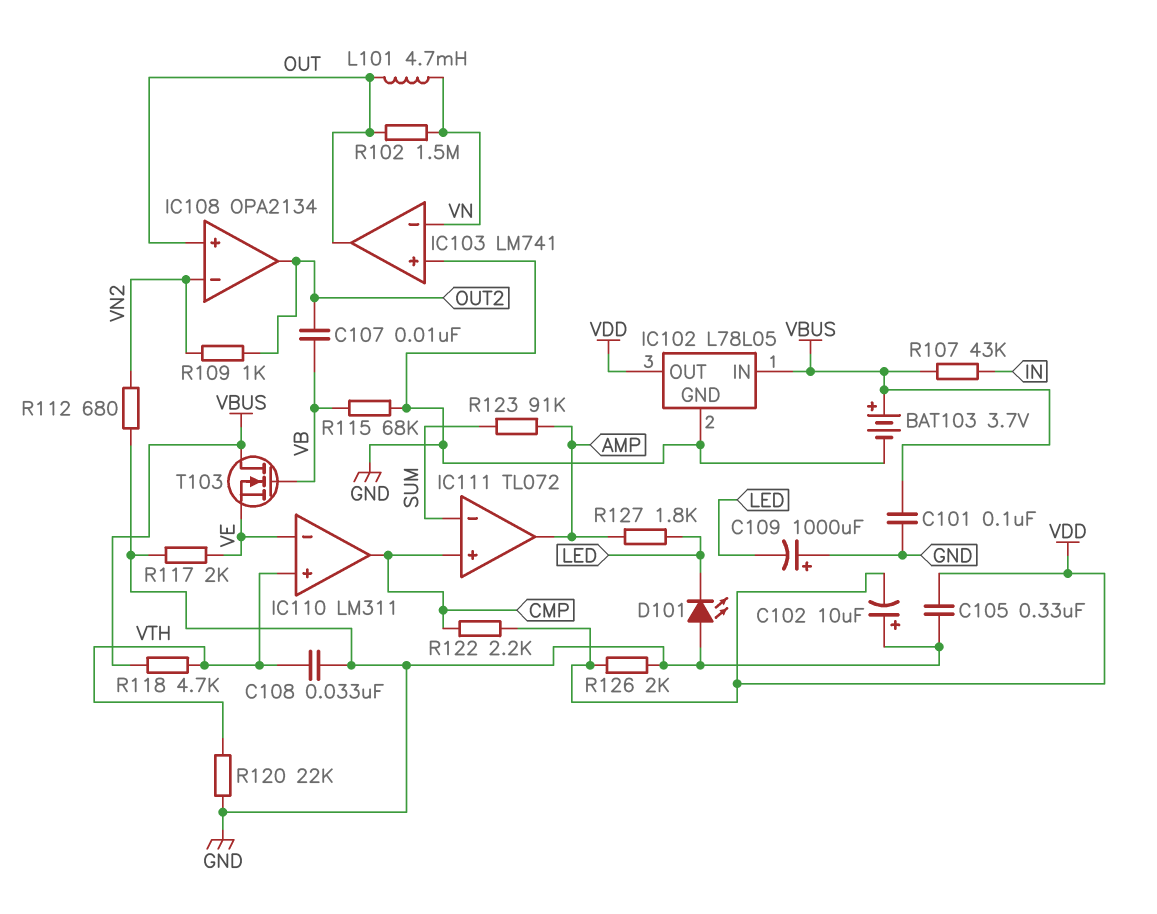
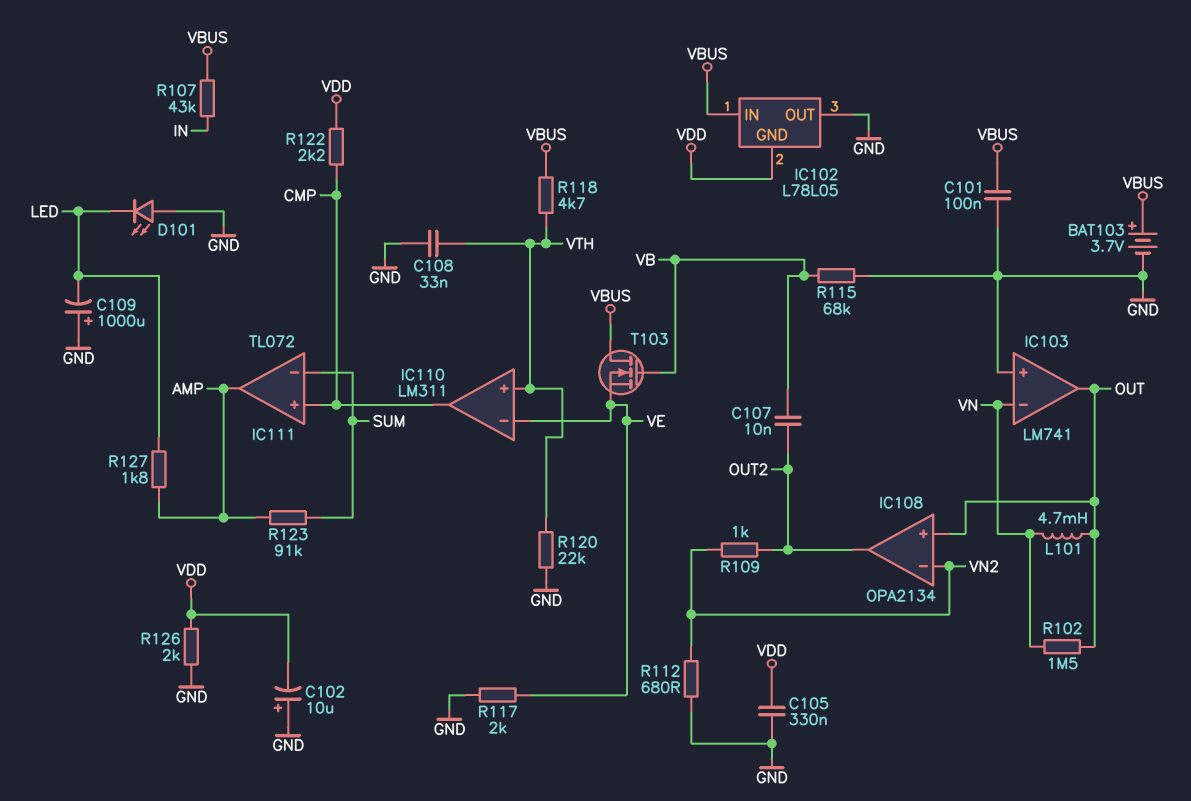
IC102 pin GND: GND -> VDD
IC102 pin OUT: VDD -> GND

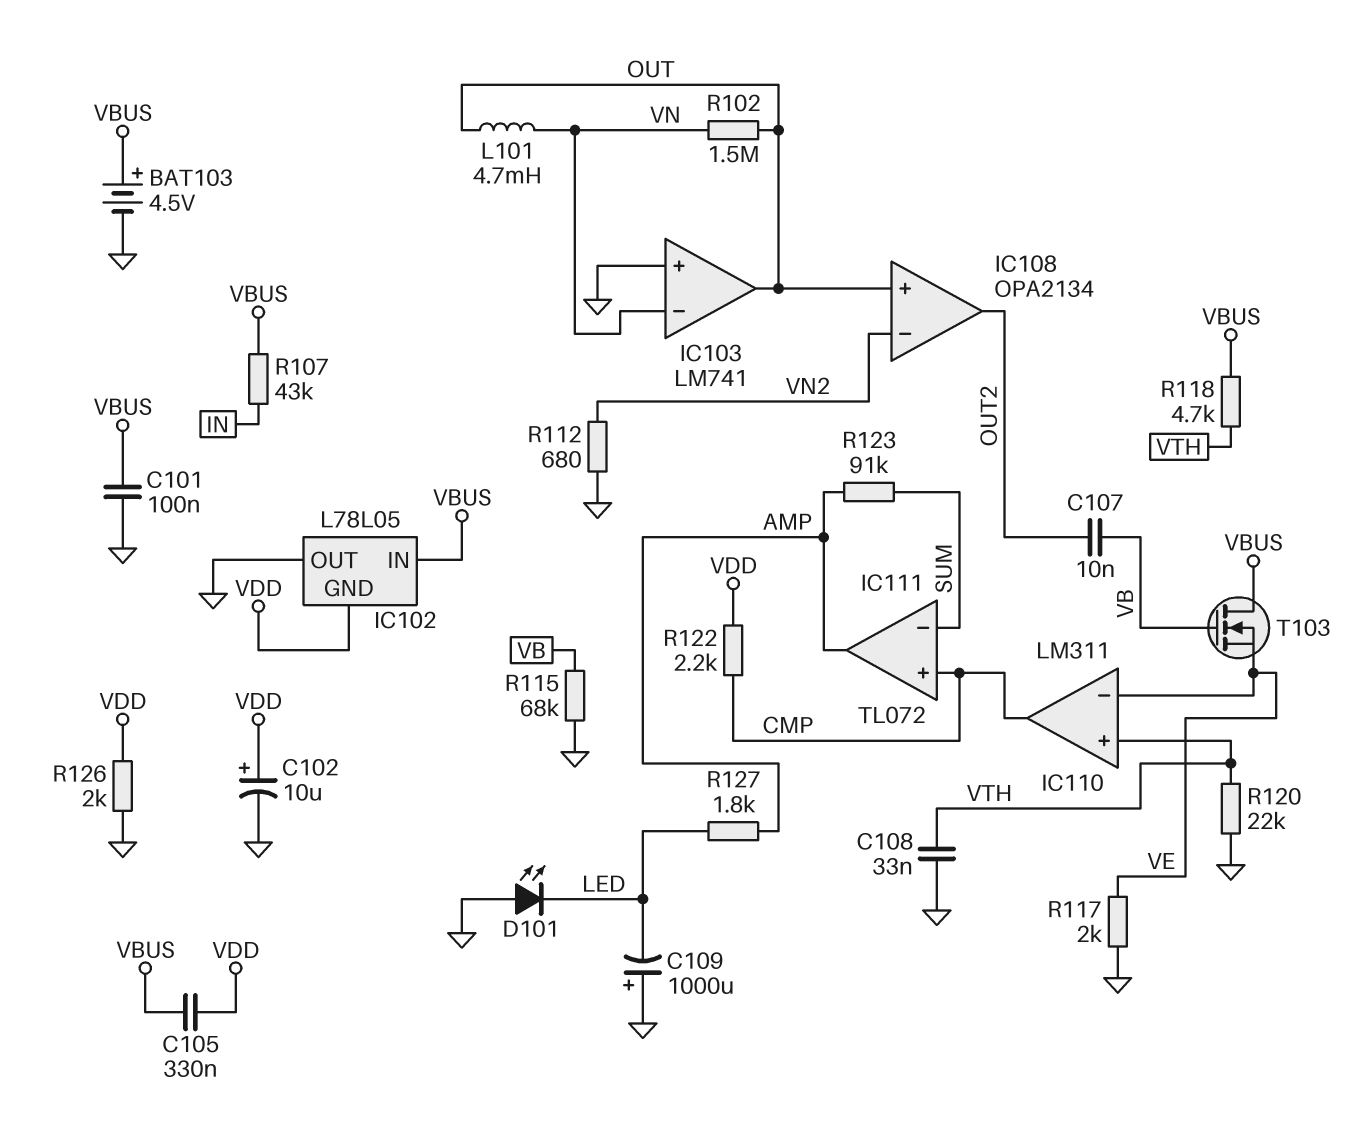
BAT103: 3.7V (plus VBUS, minus GND) -> 4.5V (plus VBUS, minus GND)
C102: 10uF (plus GND, minus VDD) -> 10uF (plus VDD, minus GND)
C105: 330nF (GND, VDD) -> 330nF (VBUS, VDD)
R109: 1k (OUT2, VN2) -> none

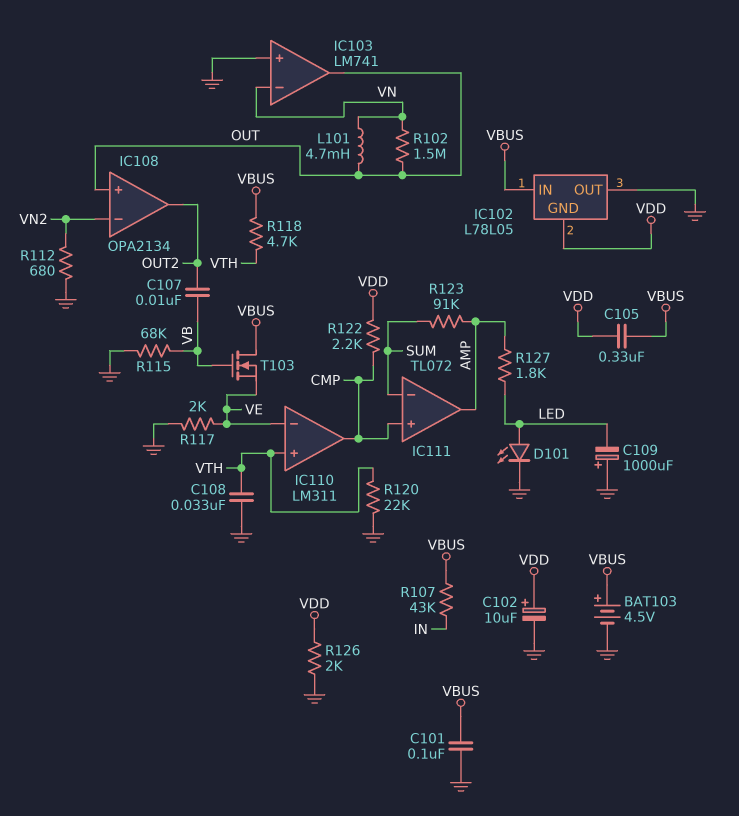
D101: LED (A GND, K LED) -> LED (A LED, K GND)

